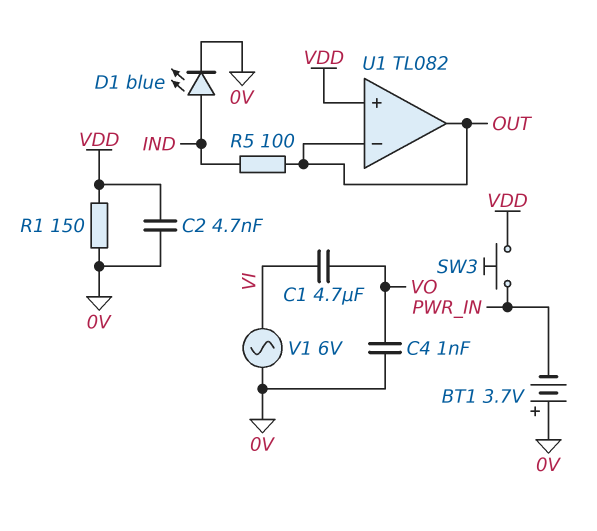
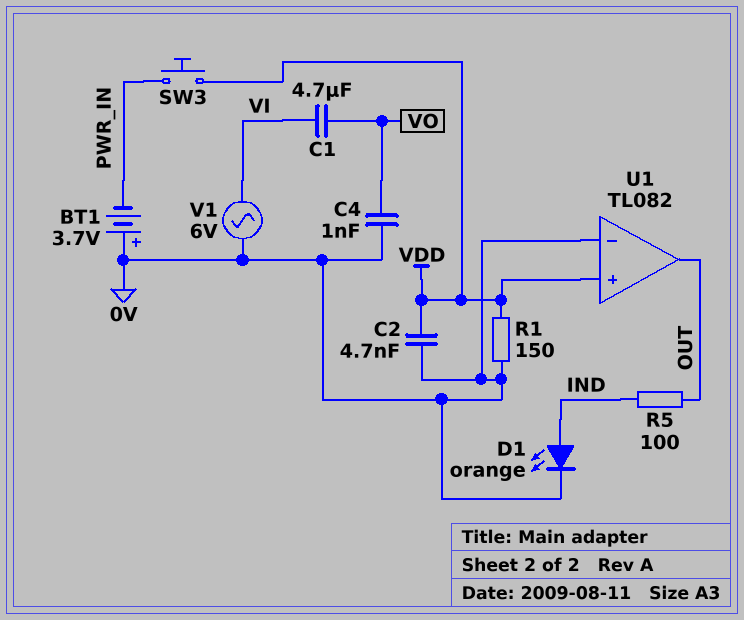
D1: LED blue (A IND, K 0V) -> LED orange (A IND, K 0V)
U1 pin in-: OUT -> 0V

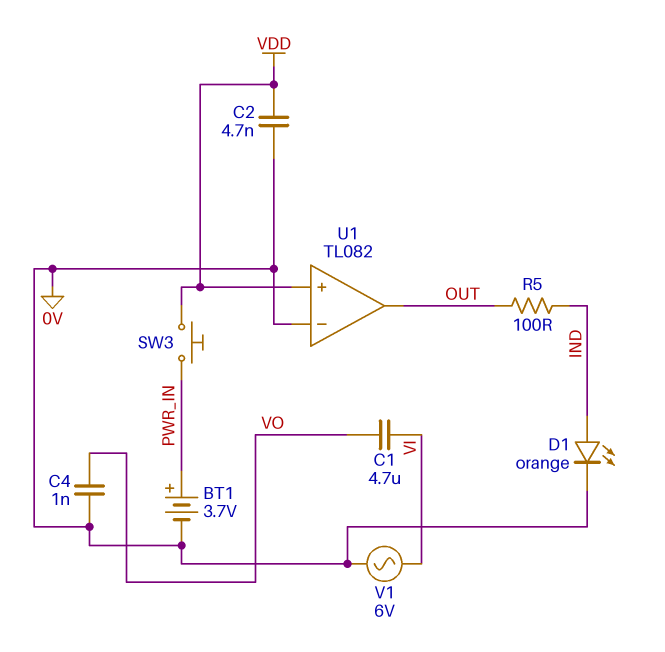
BT1: 3.7V (plus 0V, minus PWR_IN) -> 3.7V (plus PWR_IN, minus 0V)
R1: 150 (0V, VDD) -> none

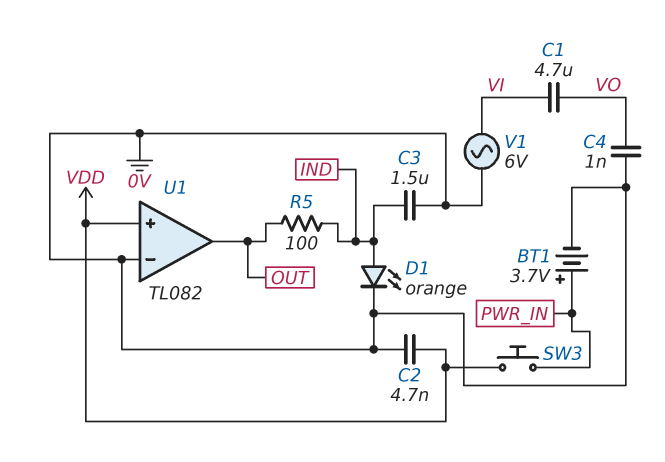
C3: none -> 1.5uF (0V, IND)

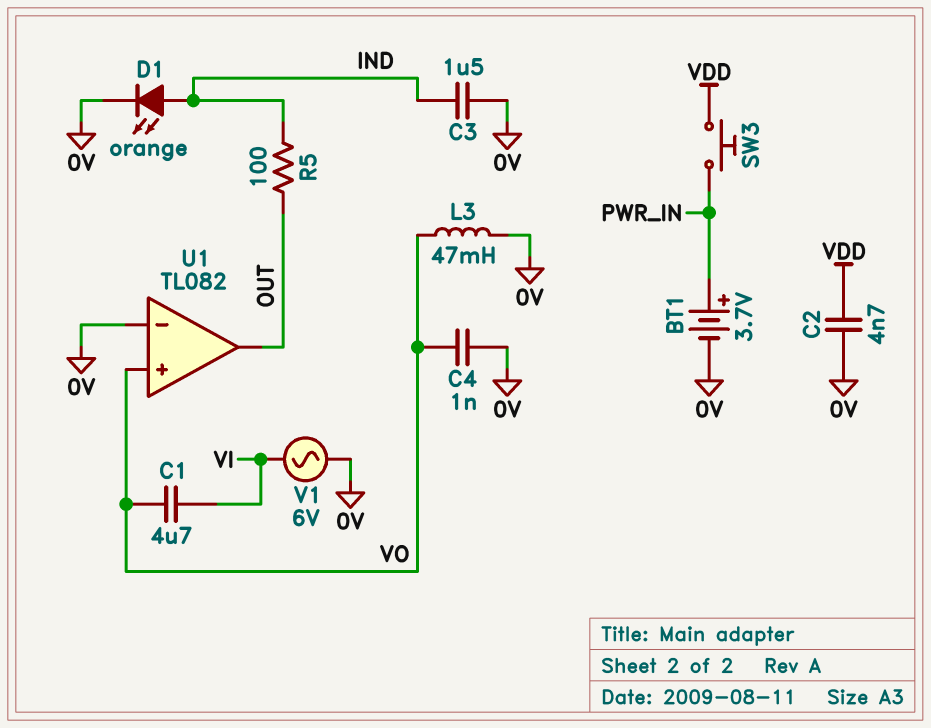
L3: none -> 47mH (0V, VO)
U1 pin in+: VDD -> VO

